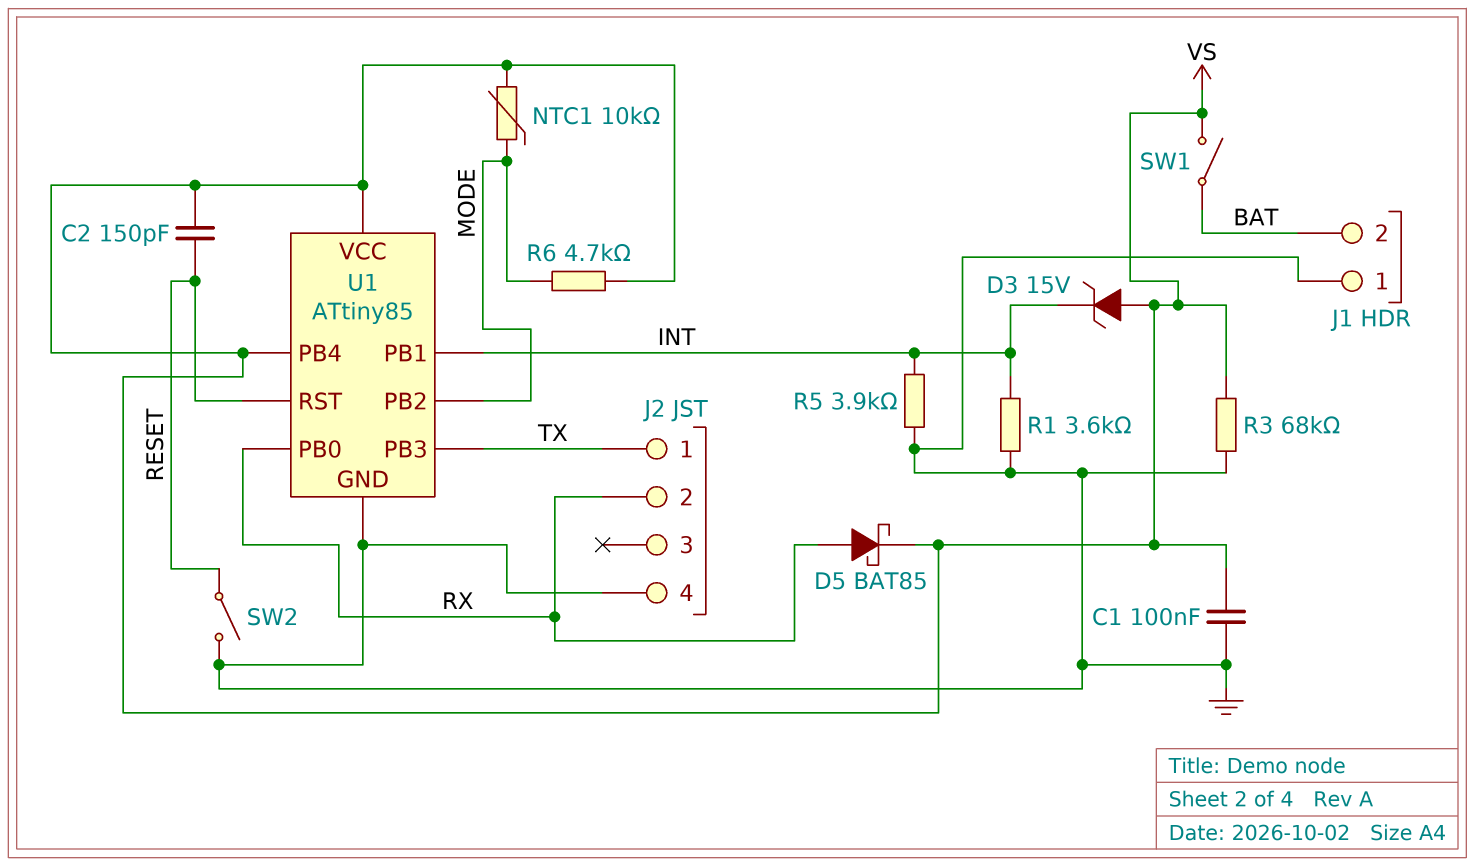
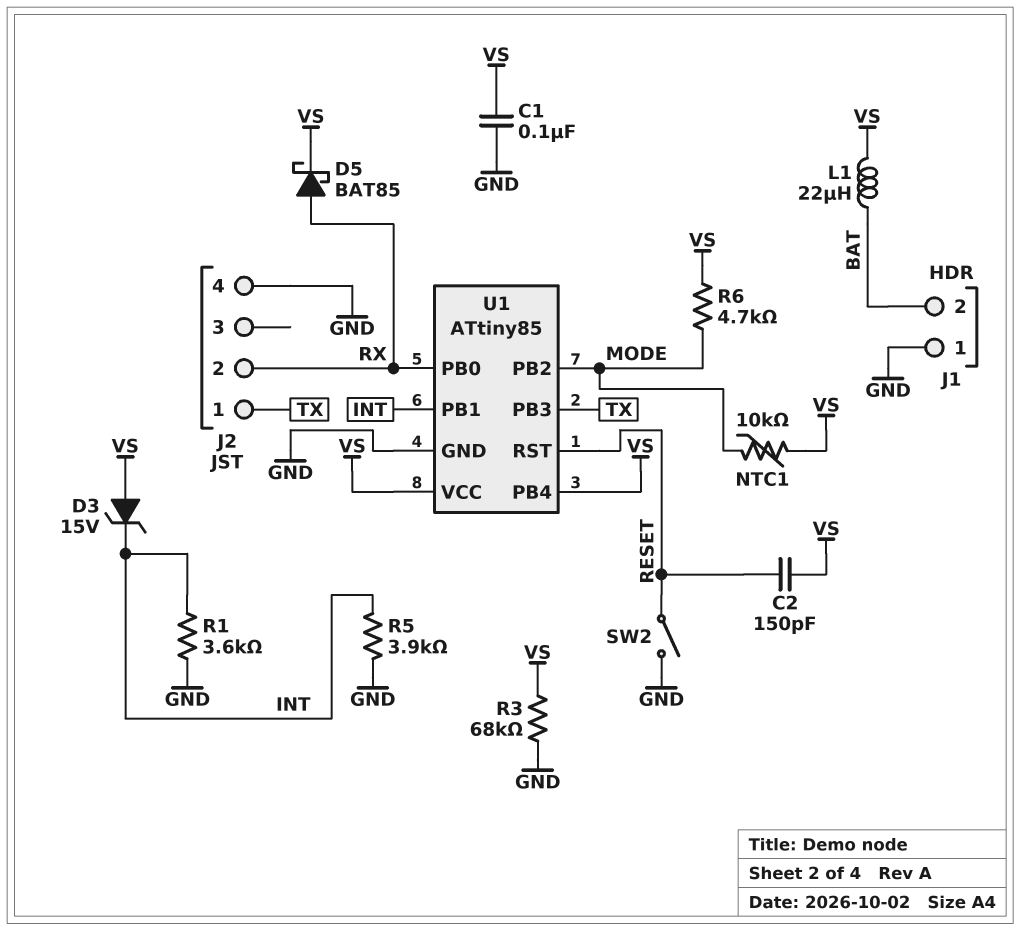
L1: none -> 22uH (BAT, VS)
SW1: switch (BAT, VS) -> none

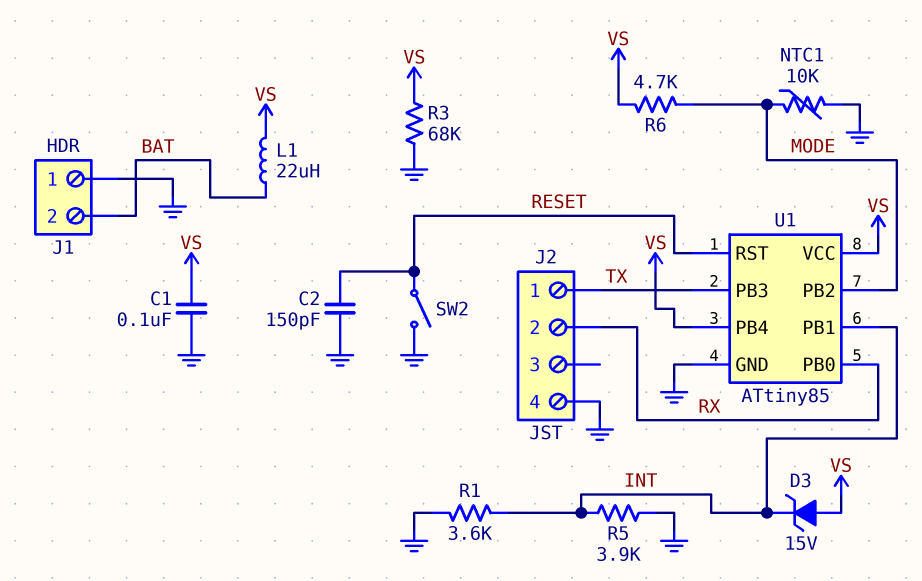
C2: 150pF (RESET, VS) -> 150pF (GND, RESET)
D5: schottky BAT85 (A RX, K VS) -> none
NTC1: 10k (MODE, VS) -> 10k (GND, MODE)

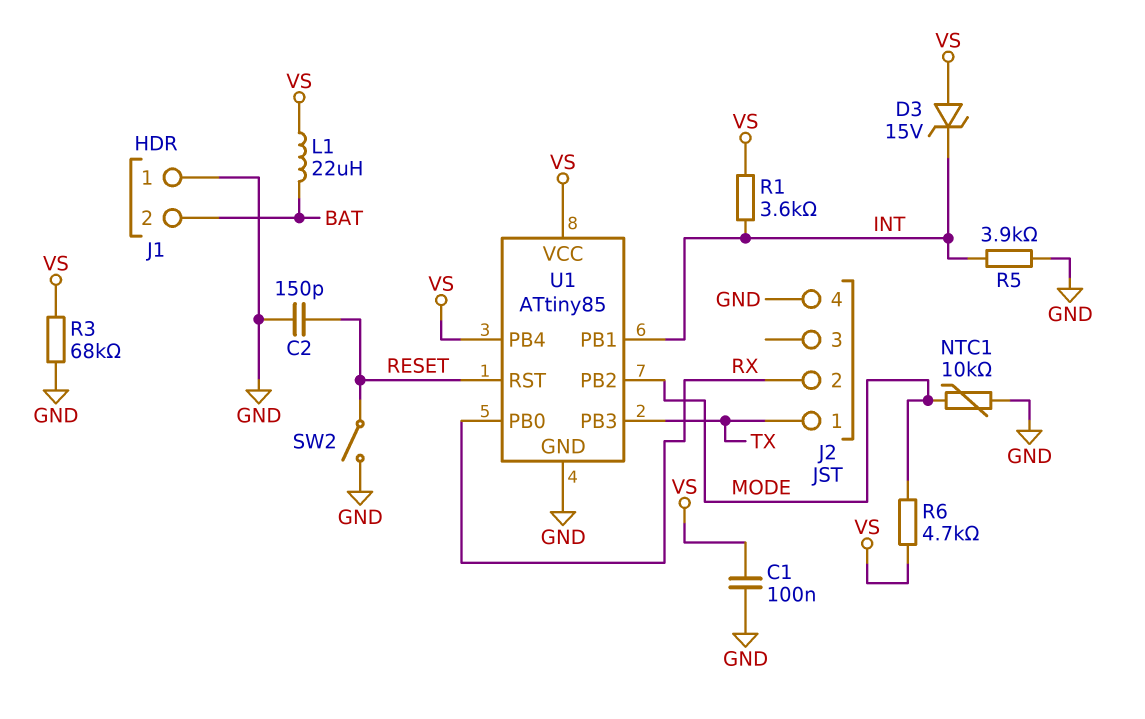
R1: 3.6k (GND, INT) -> 3.6k (INT, VS)

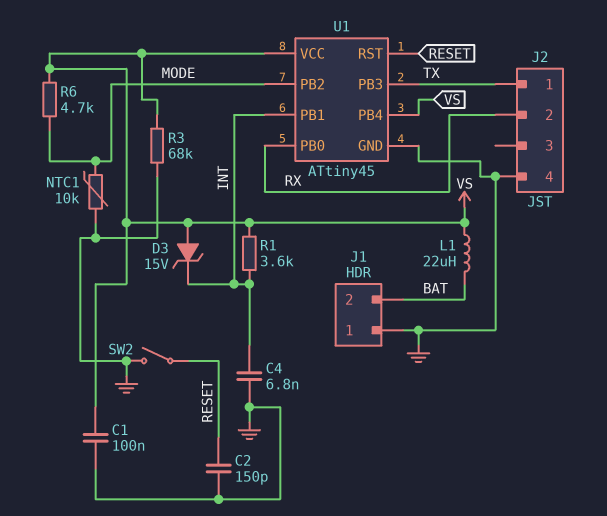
C4: none -> 6.8nF (GND, INT)
R5: 3.9k (GND, INT) -> none
U1: ATtiny85 -> ATtiny45

